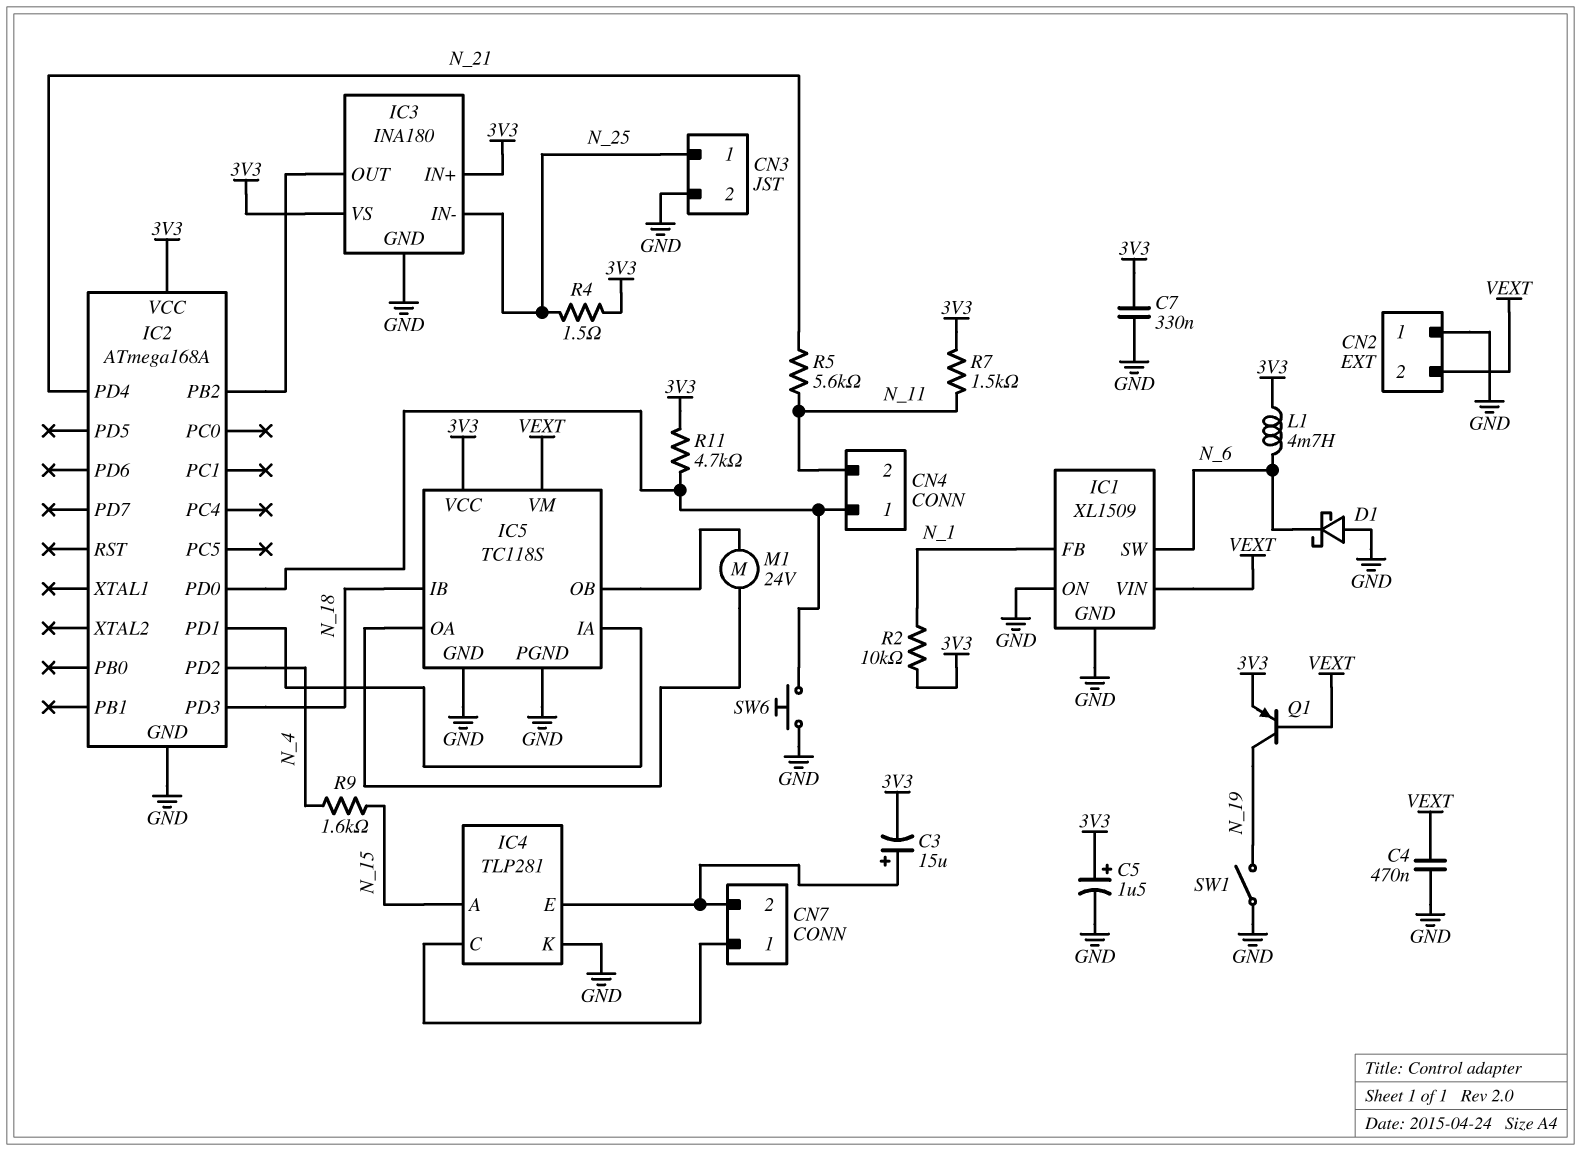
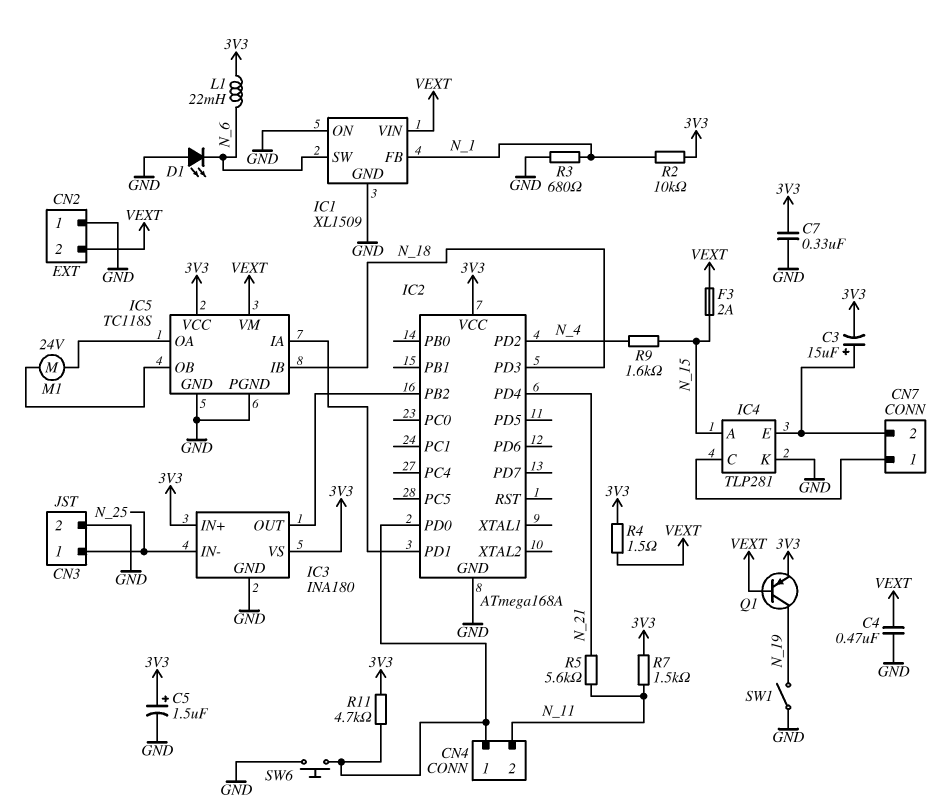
D1: schottky (A GND, K N_6) -> LED (A GND, K N_6)
F3: none -> 2A (N_15, VEXT)
L1: 4.7mH (3V3, N_6) -> 22mH (3V3, N_6)
R3: none -> 680 (GND, N_1)
R4: 1.5 (3V3, N_25) -> 1.5 (3V3, VEXT)

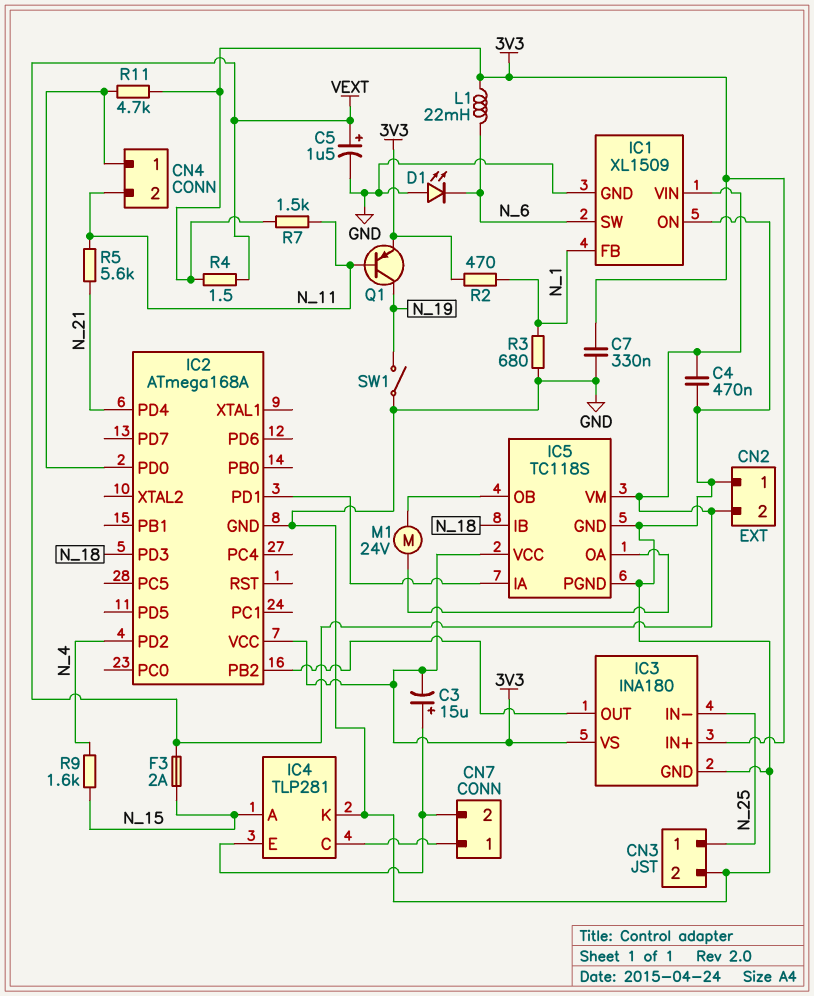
C5: 1.5uF (plus 3V3, minus GND) -> 1.5uF (plus VEXT, minus GND)
Q1: PNP (B VEXT, C N_19, E 3V3) -> PNP (B N_11, C N_19, E 3V3)
R2: 10k (3V3, N_1) -> 470 (3V3, N_1)
SW6: button (CN4/1, GND) -> none

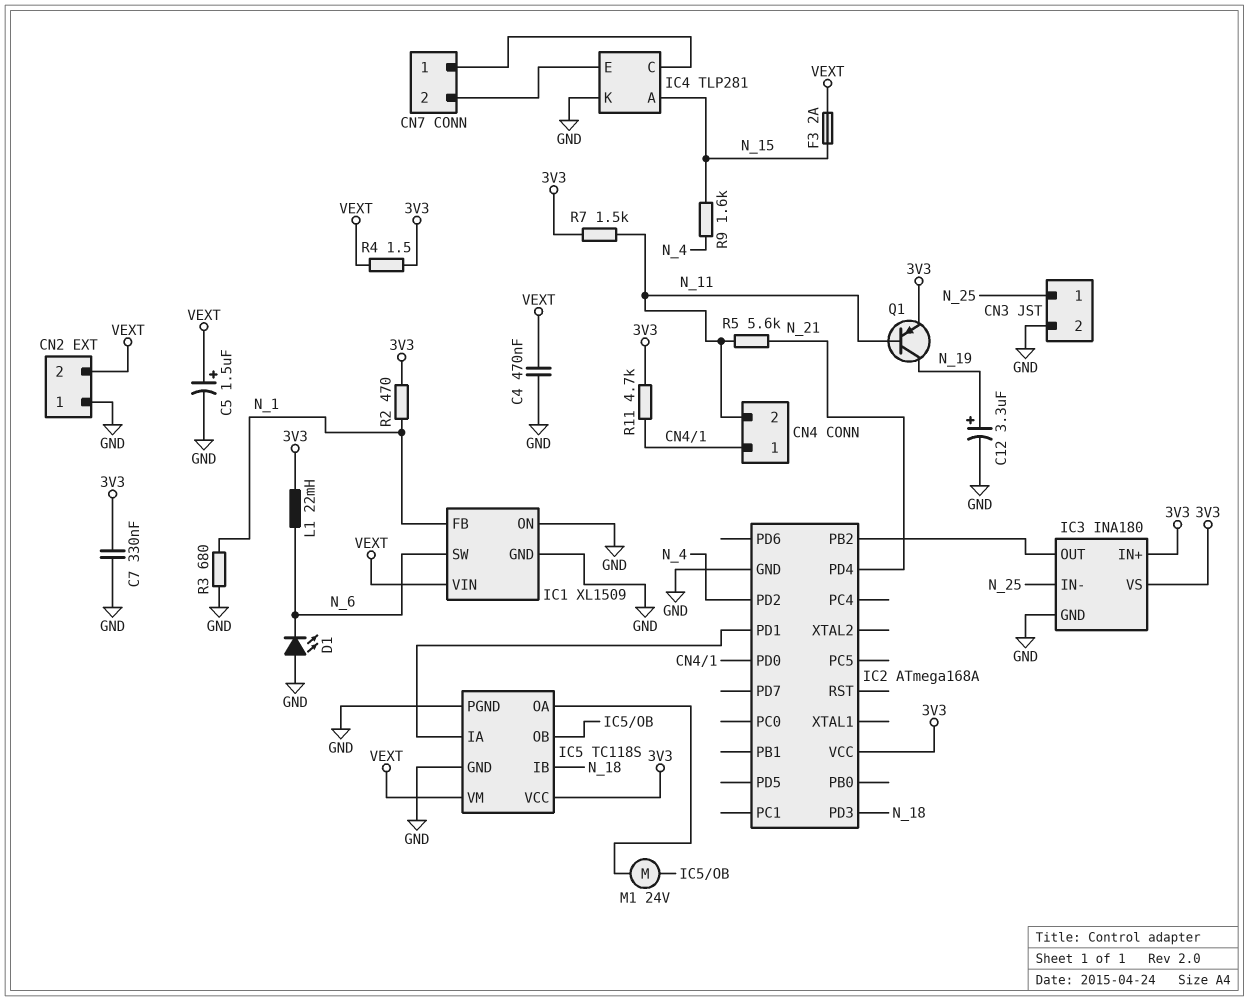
C3: 15uF (plus CN7/2, minus 3V3) -> none
C12: none -> 3.3uF (plus N_19, minus GND)
SW1: switch (GND, N_19) -> none

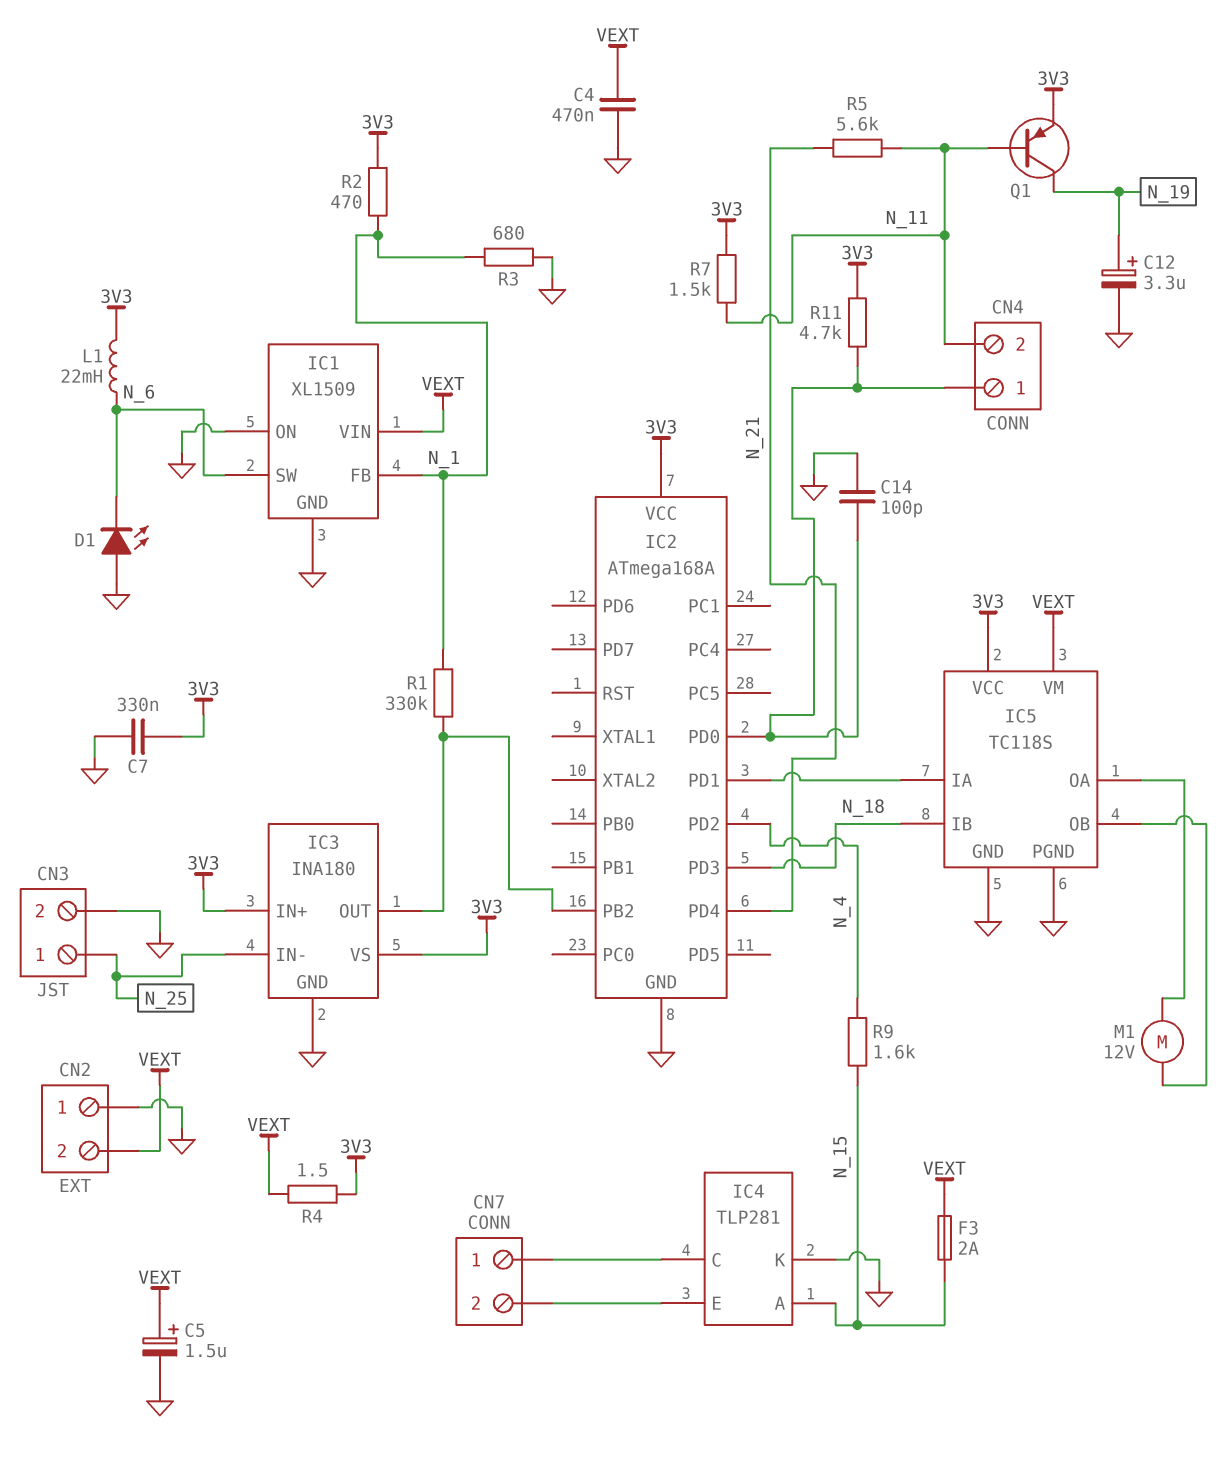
C14: none -> 100pF (CN4/1, GND)
M1: motor 24V (IC5/OA, IC5/OB) -> motor 12V (IC5/OA, IC5/OB)
R1: none -> 330k (IC2/PB2, N_1)

